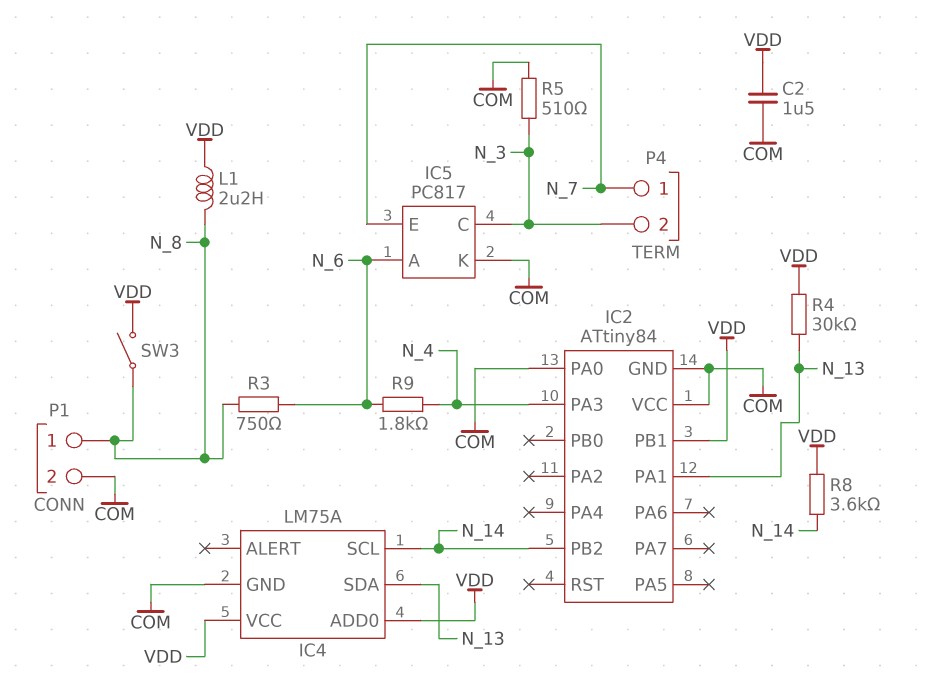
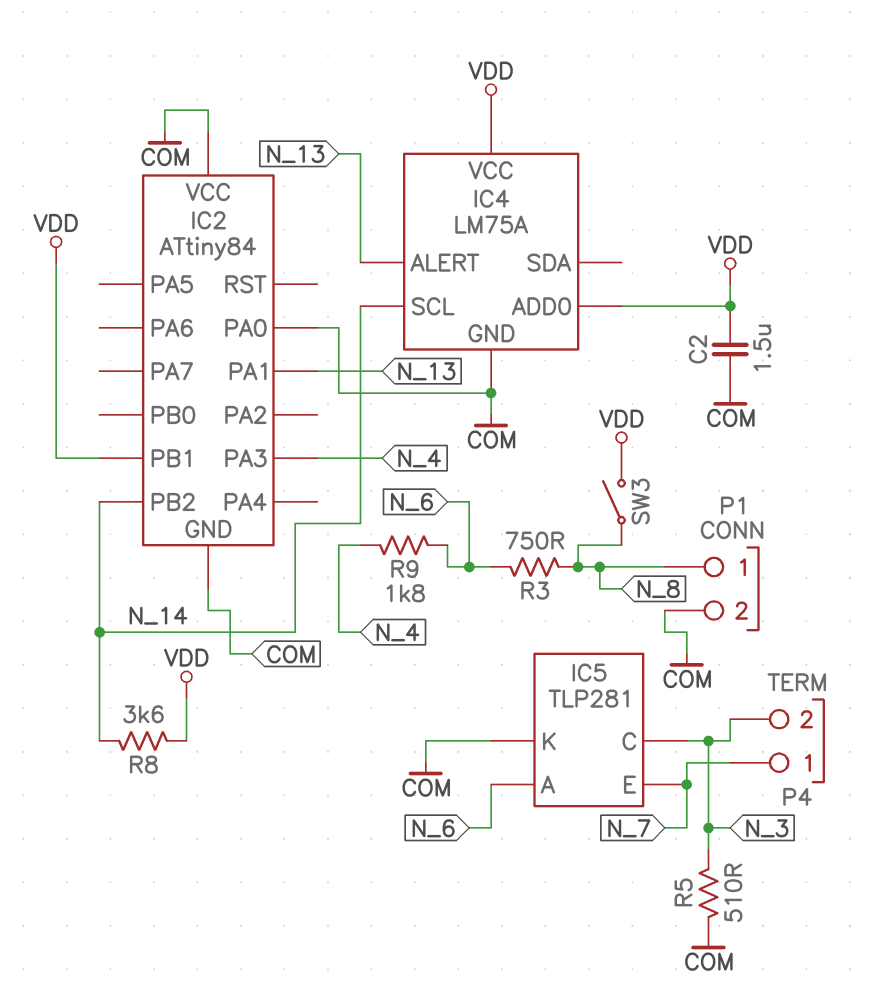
IC4 pin ALERT: none -> N_13
IC4 pin SDA: N_13 -> none
IC5: PC817 -> TLP281
L1: 2.2uH (N_8, VDD) -> none
R4: 30k (N_13, VDD) -> none

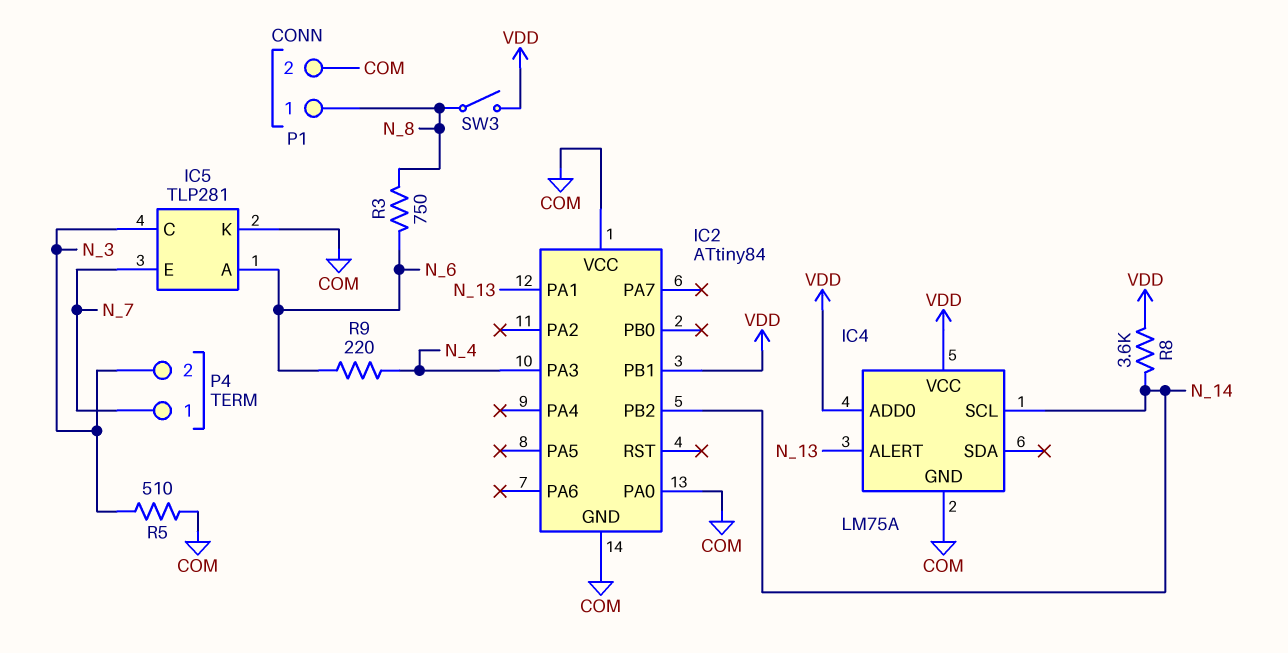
C2: 1.5uF (COM, VDD) -> none
R9: 1.8k (N_4, N_6) -> 220 (N_4, N_6)

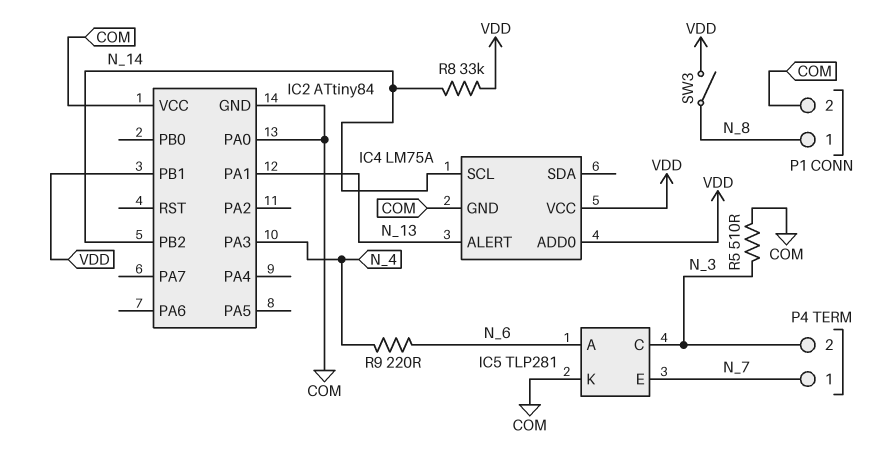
R3: 750 (N_6, N_8) -> none
R8: 3.6k (N_14, VDD) -> 33k (N_14, VDD)

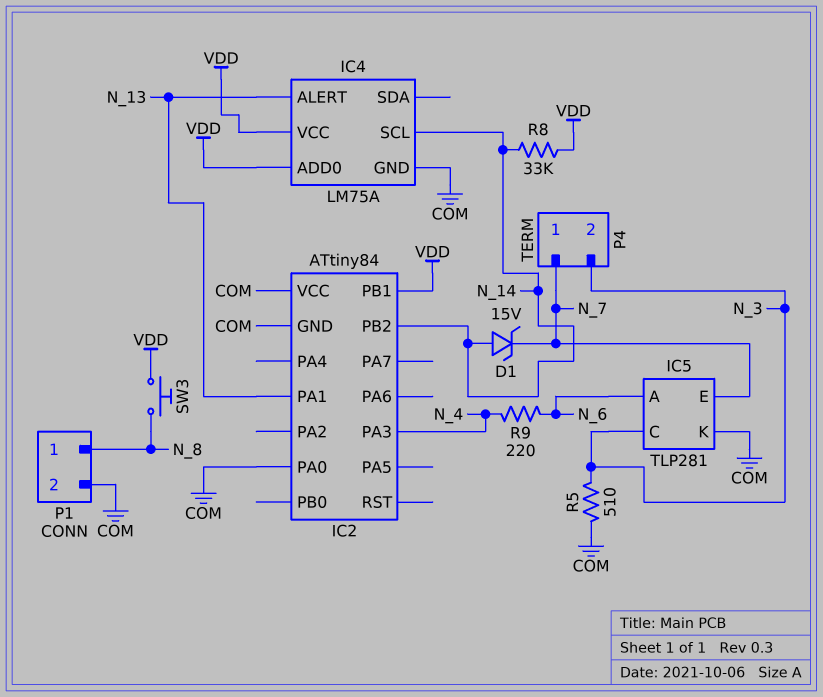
D1: none -> zener 15V (A N_14, K N_7)
SW3: switch (N_8, VDD) -> button (N_8, VDD)

